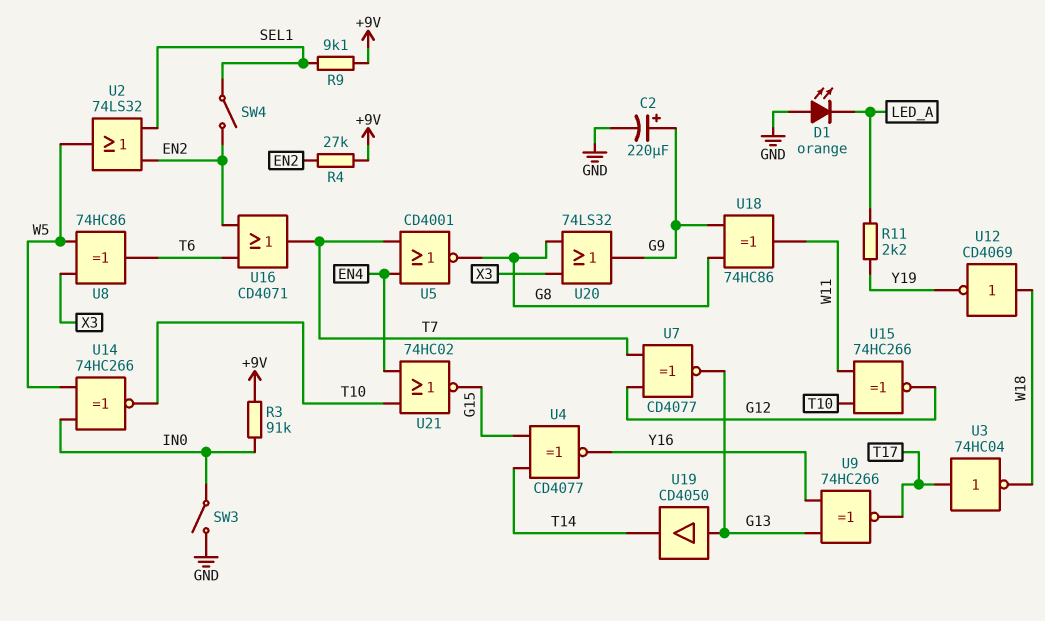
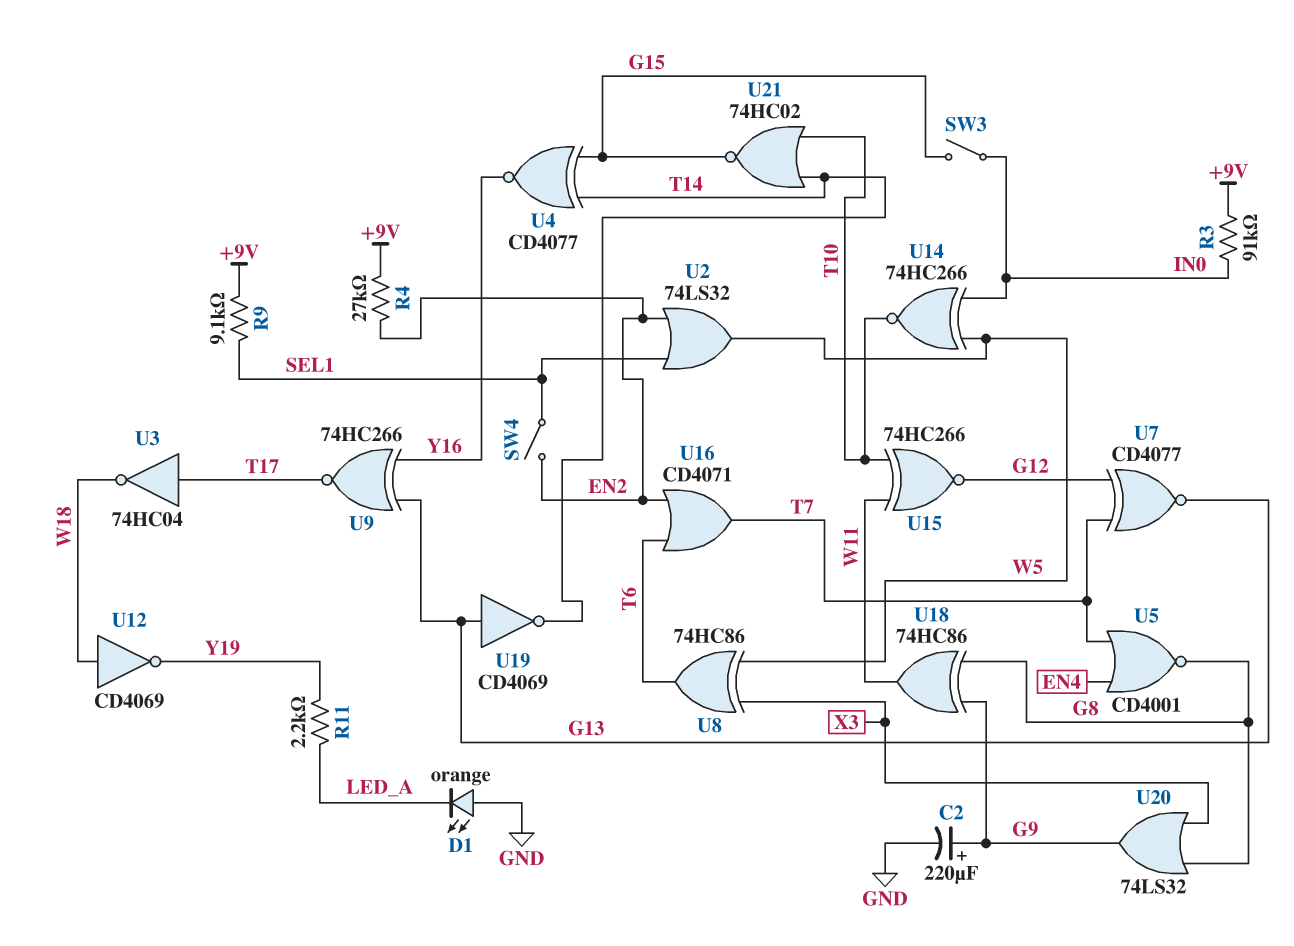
SW3: switch (GND, IN0) -> switch (G15, IN0)
U19: buffer CD4050 (in G13, out T14) -> NOT CD4069 (in G13, out T14)
U21: NOR 74HC02 (in EN4, in T10, out G15) -> NOR 74HC02 (in T10, in T14, out G15)

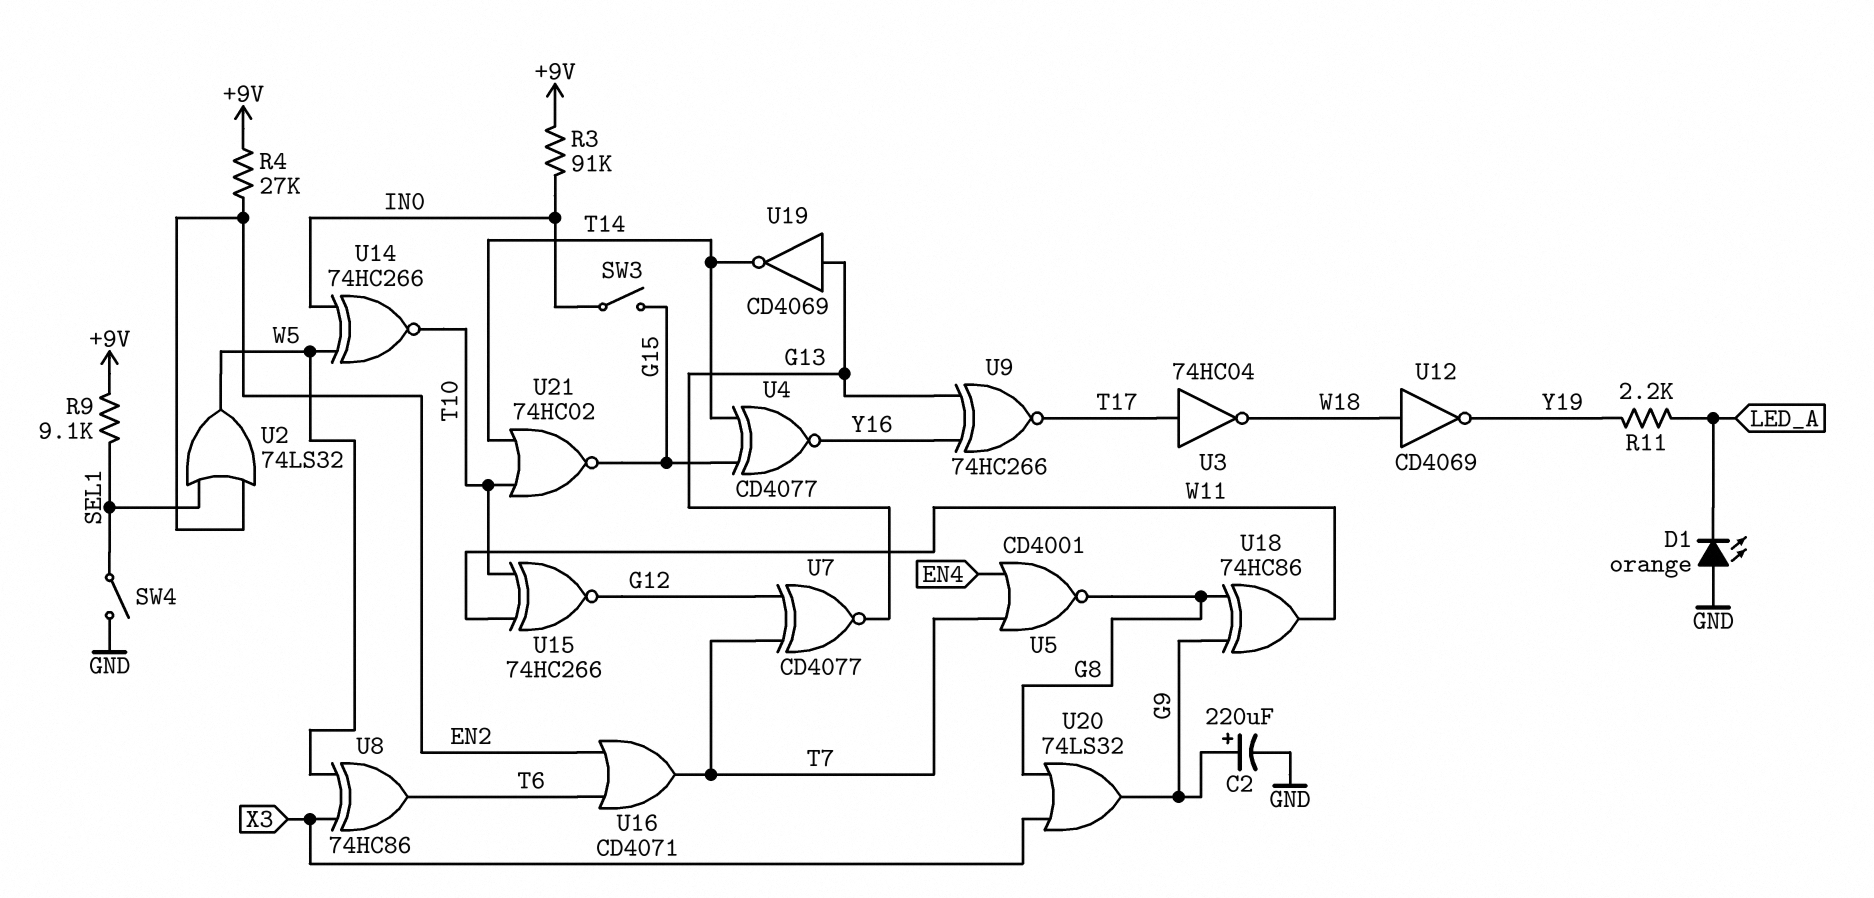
SW4: switch (EN2, SEL1) -> switch (GND, SEL1)

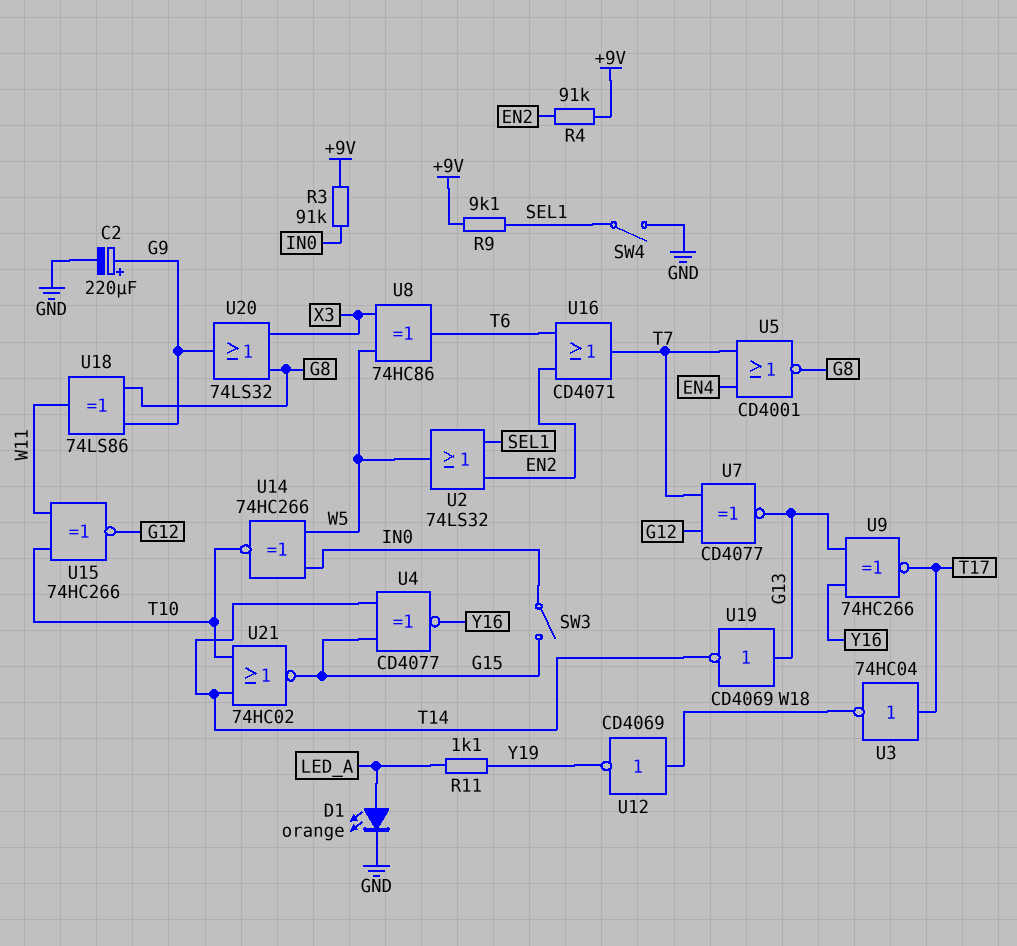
D1: LED orange (A GND, K LED_A) -> LED orange (A LED_A, K GND)
R4: 27k (+9V, EN2) -> 91k (+9V, EN2)
R11: 2.2k (LED_A, Y19) -> 1.1k (LED_A, Y19)
U18: XOR 74HC86 (in G8, in G9, out W11) -> XOR 74LS86 (in G8, in G9, out W11)

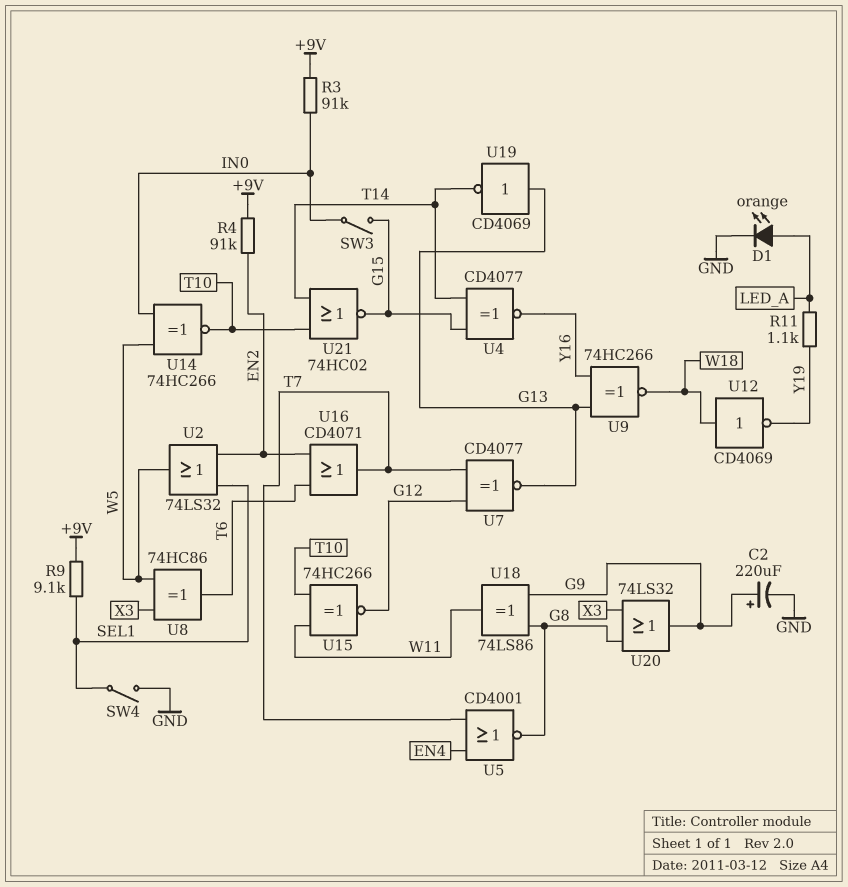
U3: NOT 74HC04 (in T17, out W18) -> none
U9: XNOR 74HC266 (in G13, in Y16, out T17) -> XNOR 74HC266 (in G13, in Y16, out W18)

